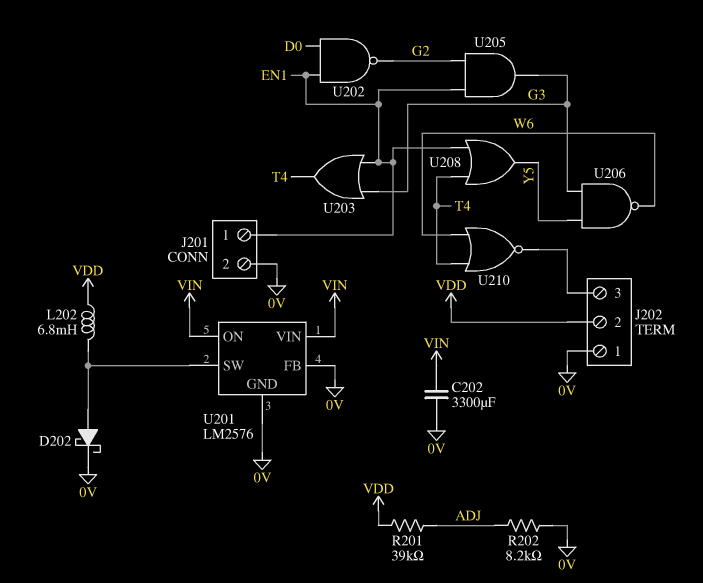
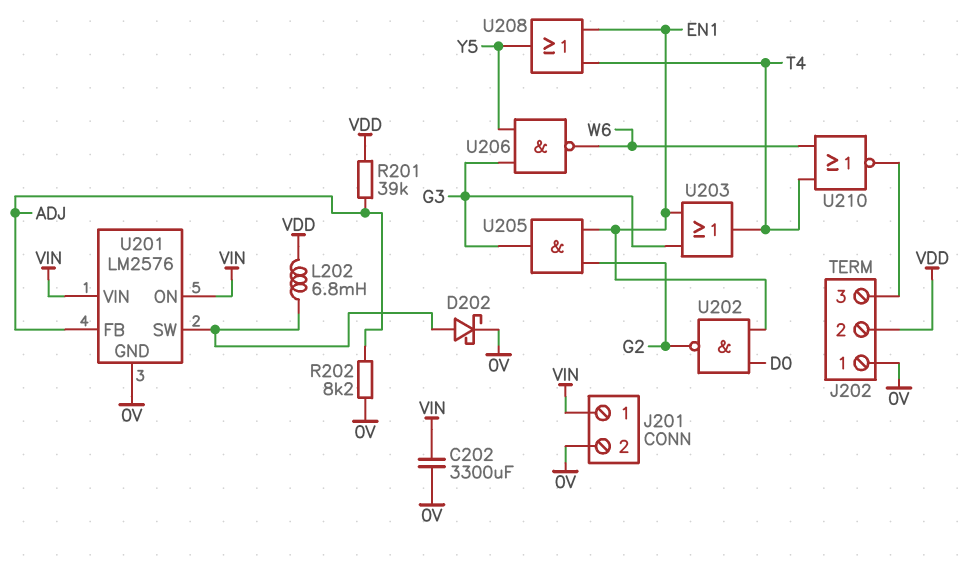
J201 pin 1: EN1 -> VIN
U201 pin FB: 0V -> ADJ

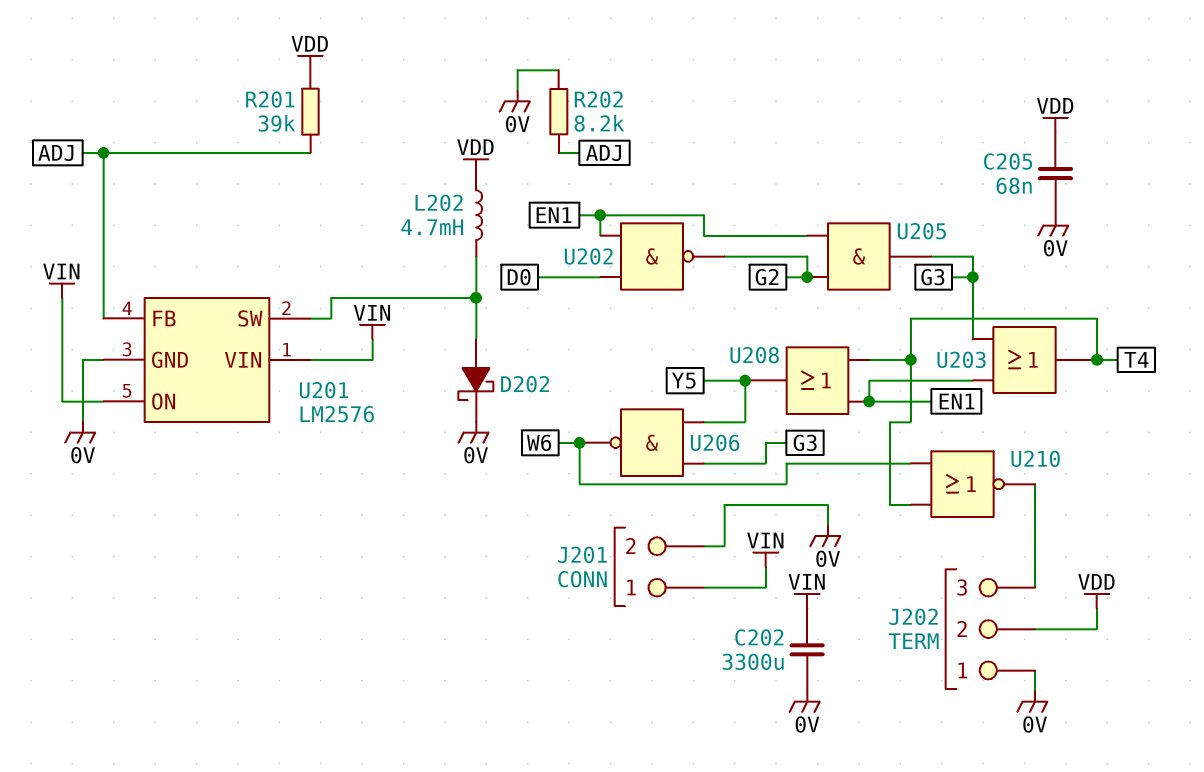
C205: none -> 68nF (0V, VDD)
L202: 6.8mH (U201/SW, VDD) -> 4.7mH (U201/SW, VDD)

